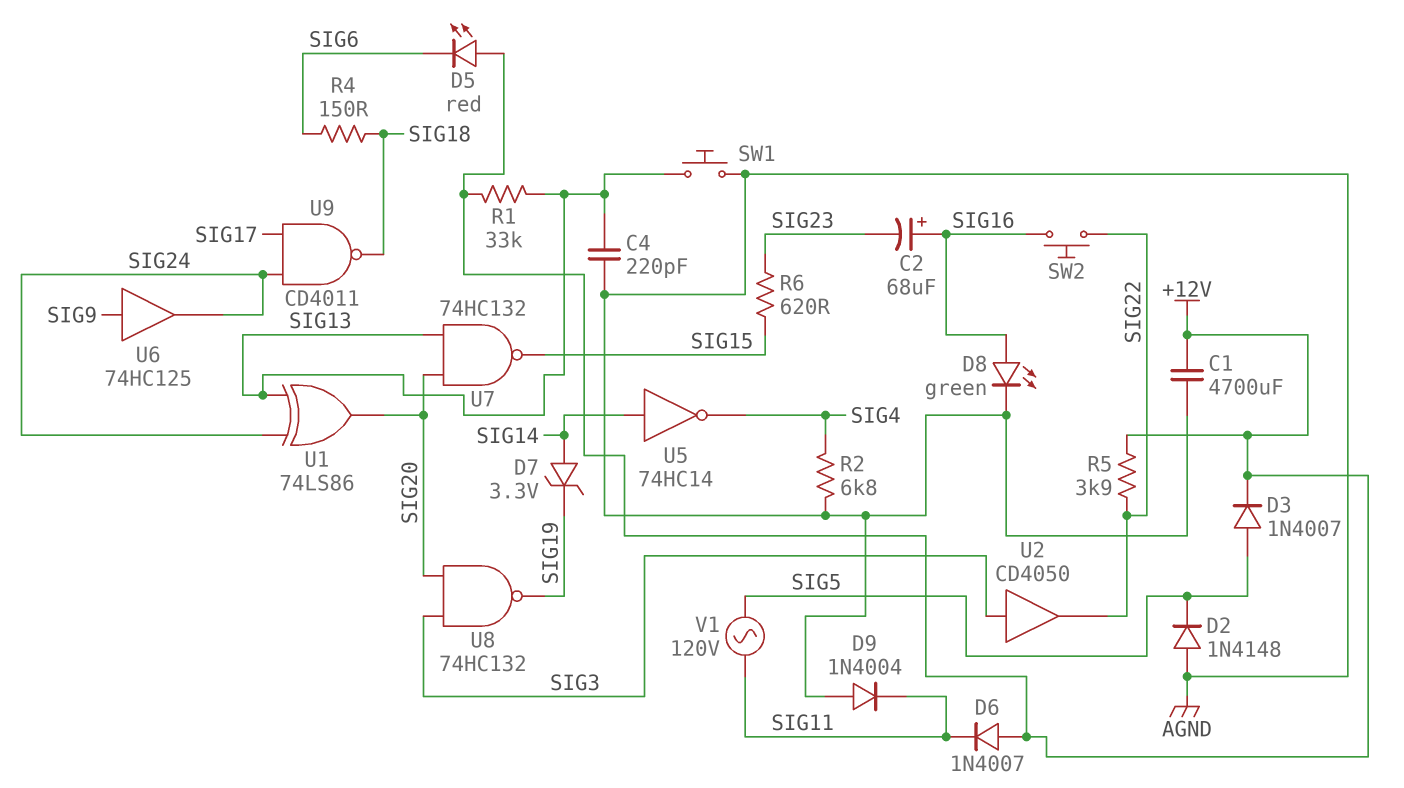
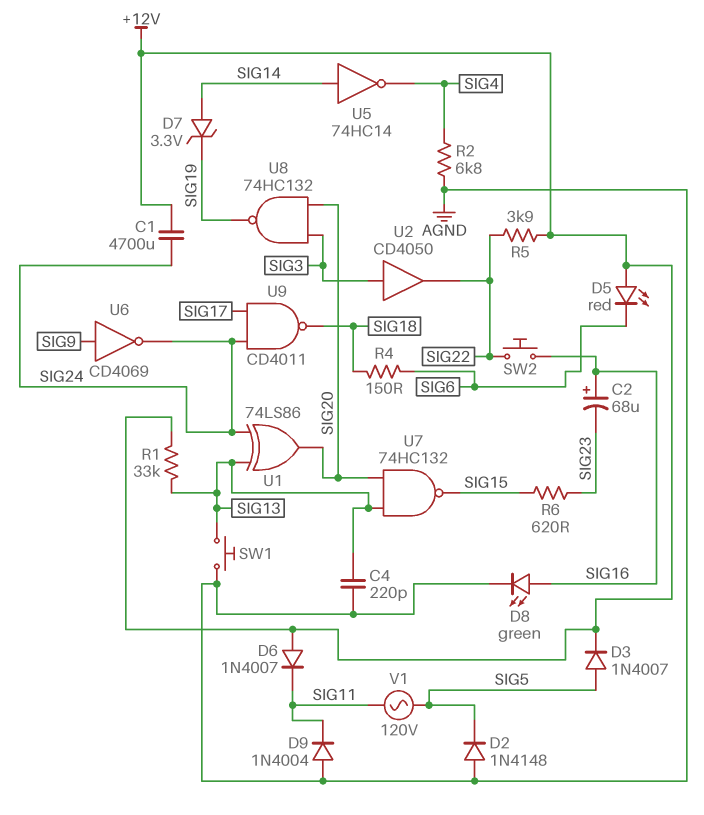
C1: 4700uF (+12V, AGND) -> 4700uF (+12V, SIG24)
U6: buffer 74HC125 (in SIG9, out SIG24) -> NOT CD4069 (in SIG9, out SIG24)

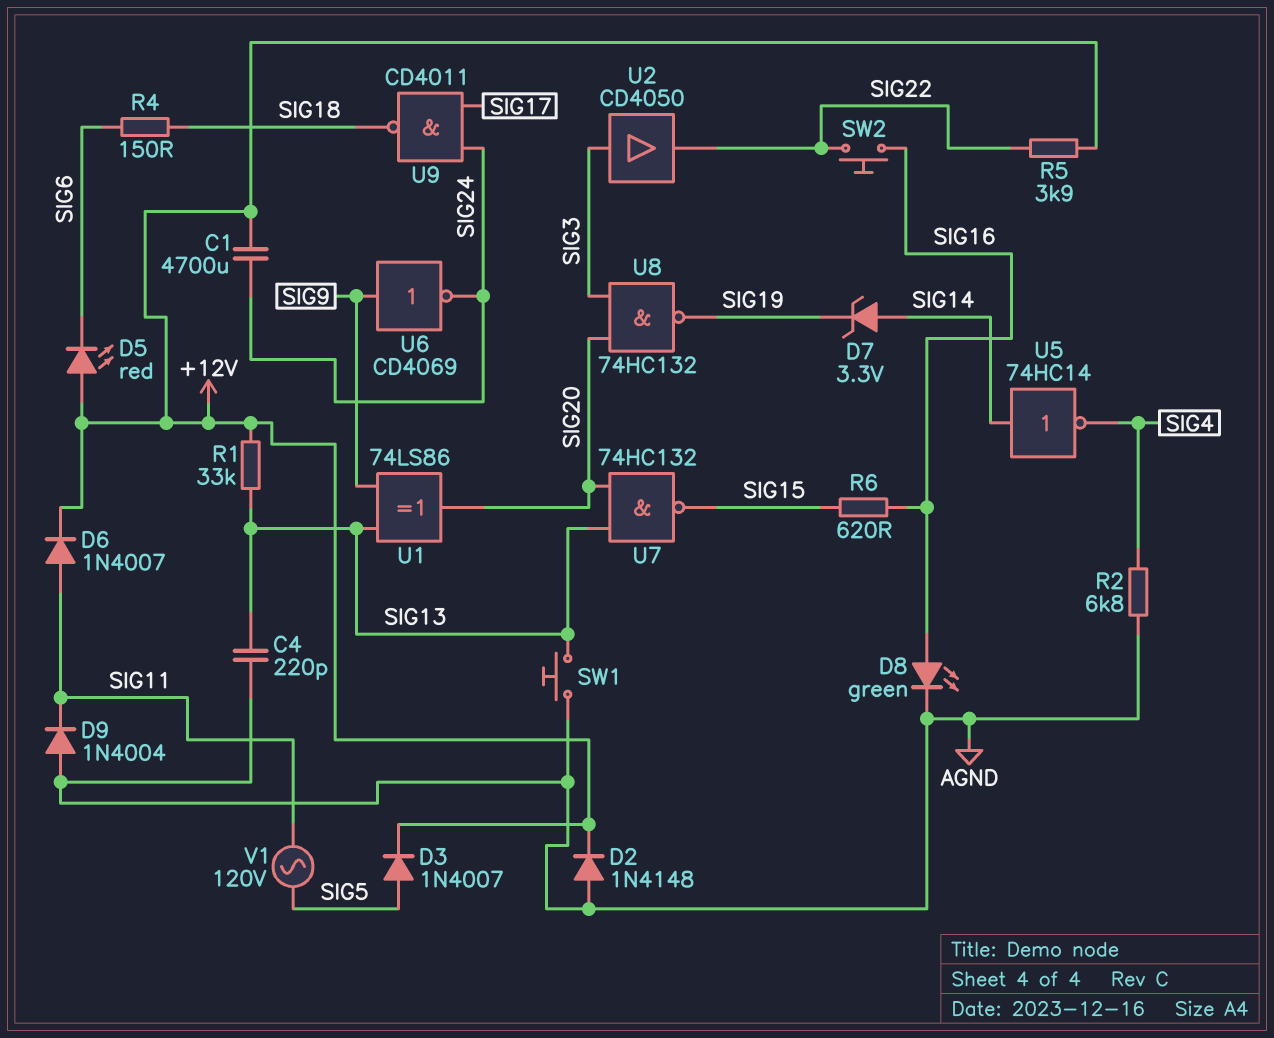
C2: 68uF (plus SIG16, minus SIG23) -> none
D2: diode 1N4148 (A AGND, K SIG5) -> diode 1N4148 (A AGND, K +12V)
D6: diode 1N4007 (A +12V, K SIG11) -> diode 1N4007 (A SIG11, K +12V)
R6: 620 (SIG15, SIG23) -> 620 (SIG15, SIG16)
U1: XOR 74LS86 (in SIG13, in SIG24, out SIG20) -> XOR 74LS86 (in SIG9, in SIG13, out SIG20)

